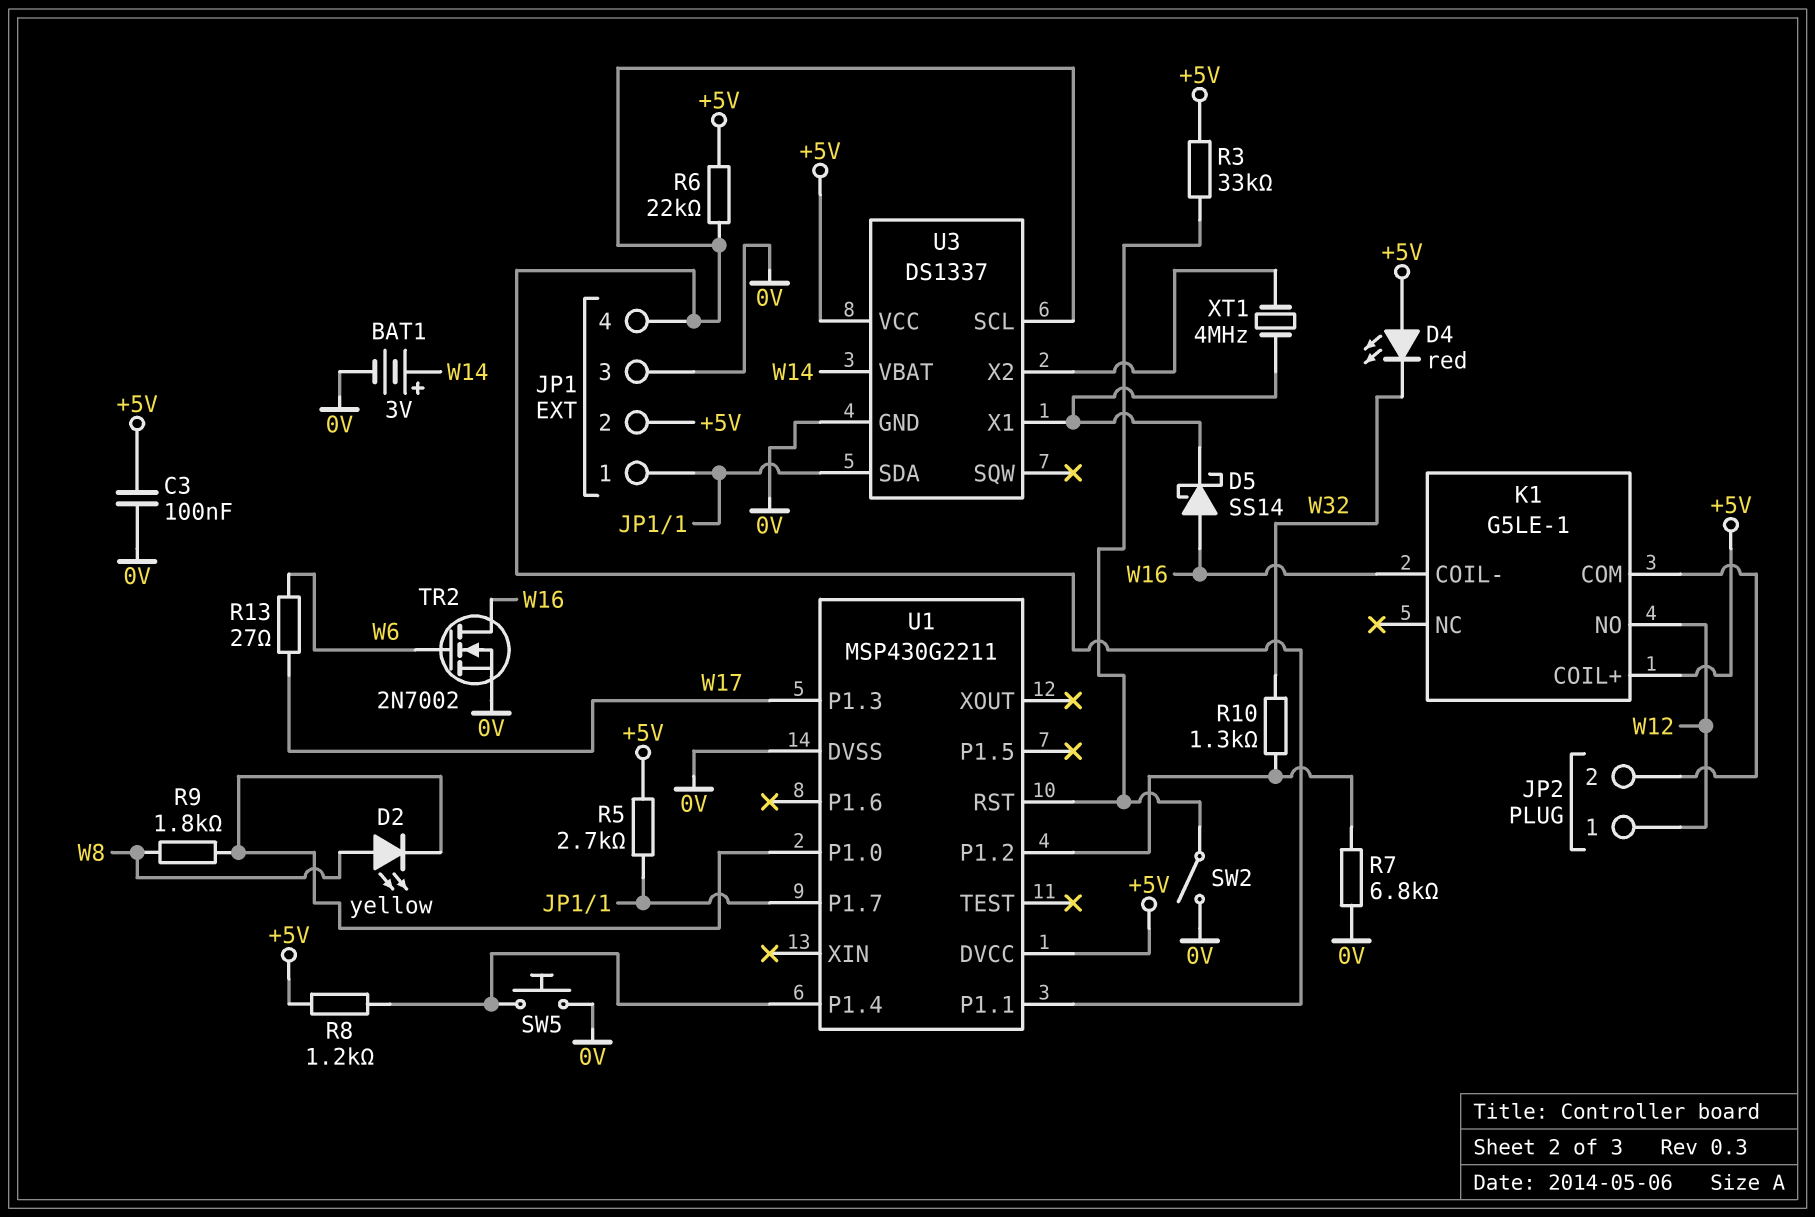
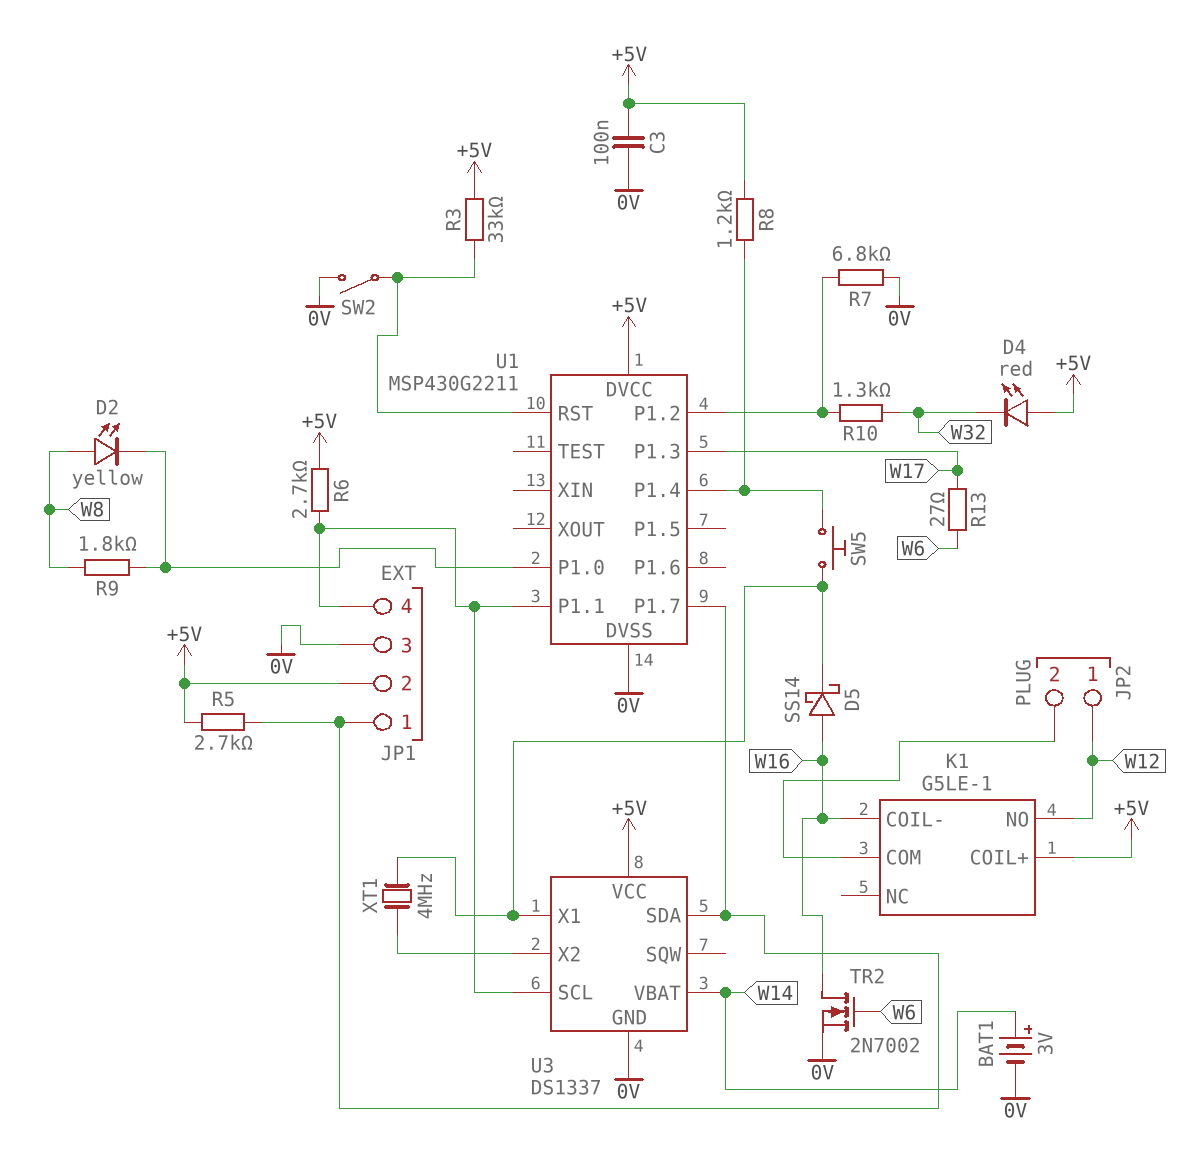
R6: 22k (+5V, JP1/4) -> 2.7k (+5V, JP1/4)
SW5: button (0V, U1/P1.4) -> button (U1/P1.4, U3/X1)

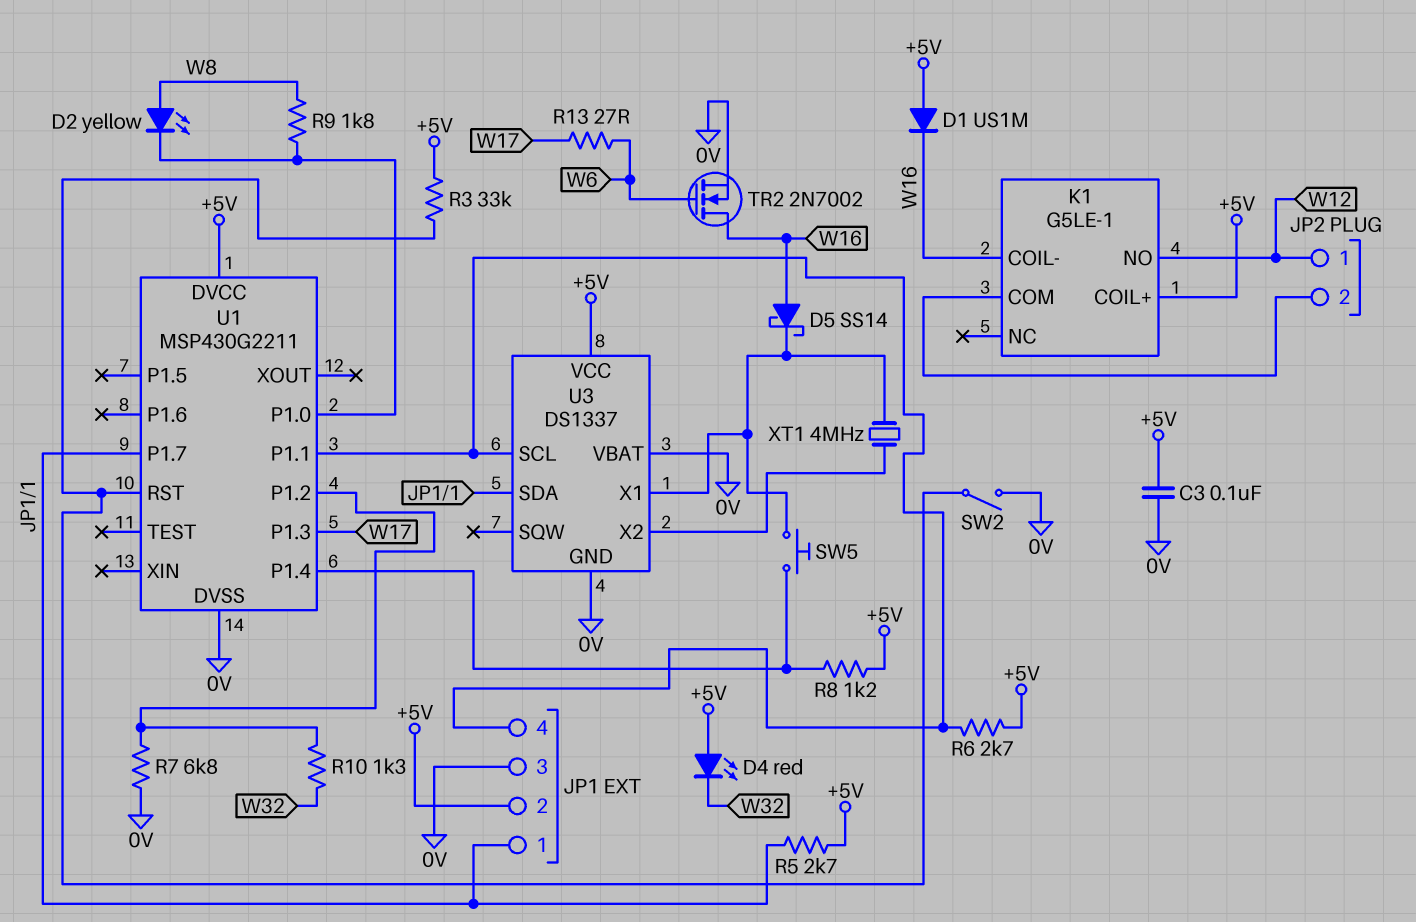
BAT1: 3V (plus W14, minus 0V) -> none
D1: none -> diode US1M (A +5V, K W16)
U3 pin VBAT: W14 -> 0V

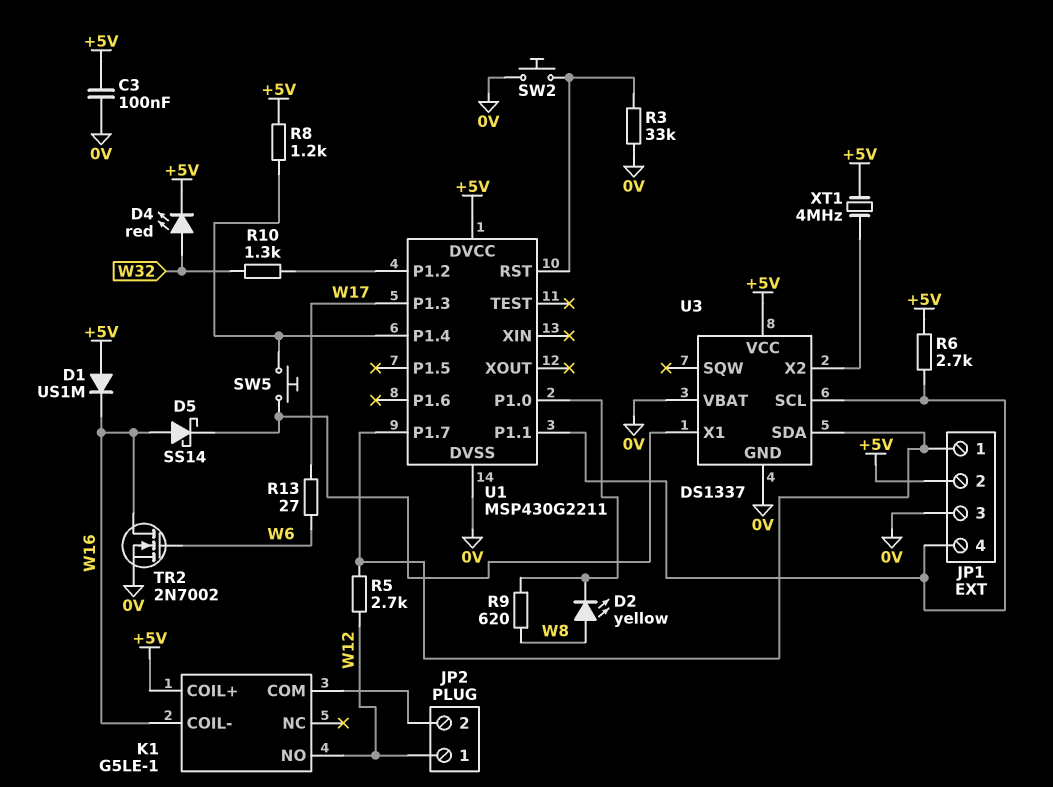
D4: LED red (A +5V, K W32) -> LED red (A W32, K +5V)
R3: 33k (+5V, U1/RST) -> 33k (0V, U1/RST)
R5: 2.7k (+5V, JP1/1) -> 2.7k (JP1/1, W12)
R7: 6.8k (0V, U1/P1.2) -> none
R9: 1.8k (U1/P1.0, W8) -> 620 (U1/P1.0, W8)
SW2: switch (0V, U1/RST) -> button (0V, U1/RST)
XT1: 4MHz (U3/X1, U3/X2) -> 4MHz (+5V, U3/X2)

